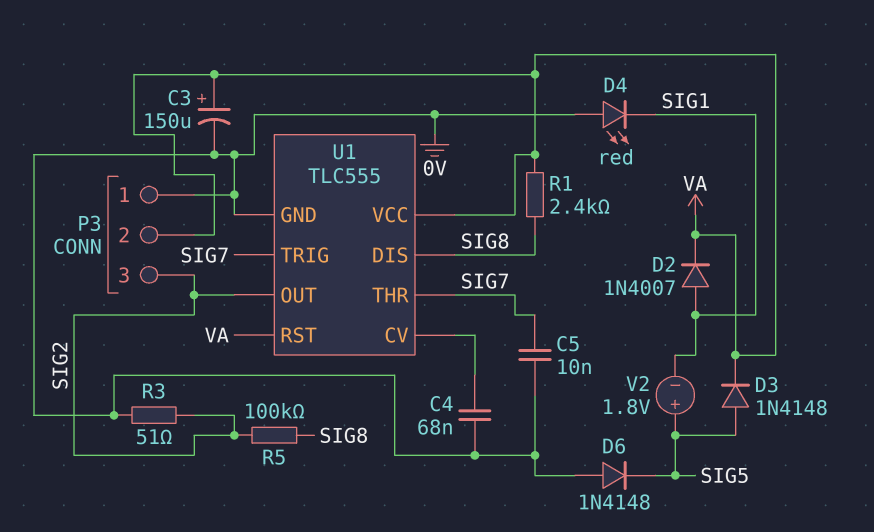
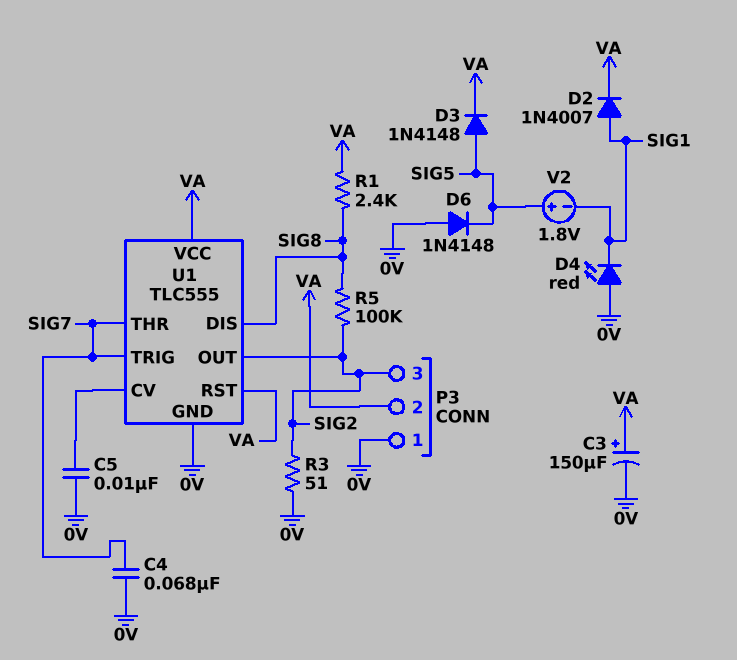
C4: 68nF (0V, U1/CV) -> 68nF (0V, SIG7)
C5: 10nF (0V, SIG7) -> 10nF (0V, U1/CV)

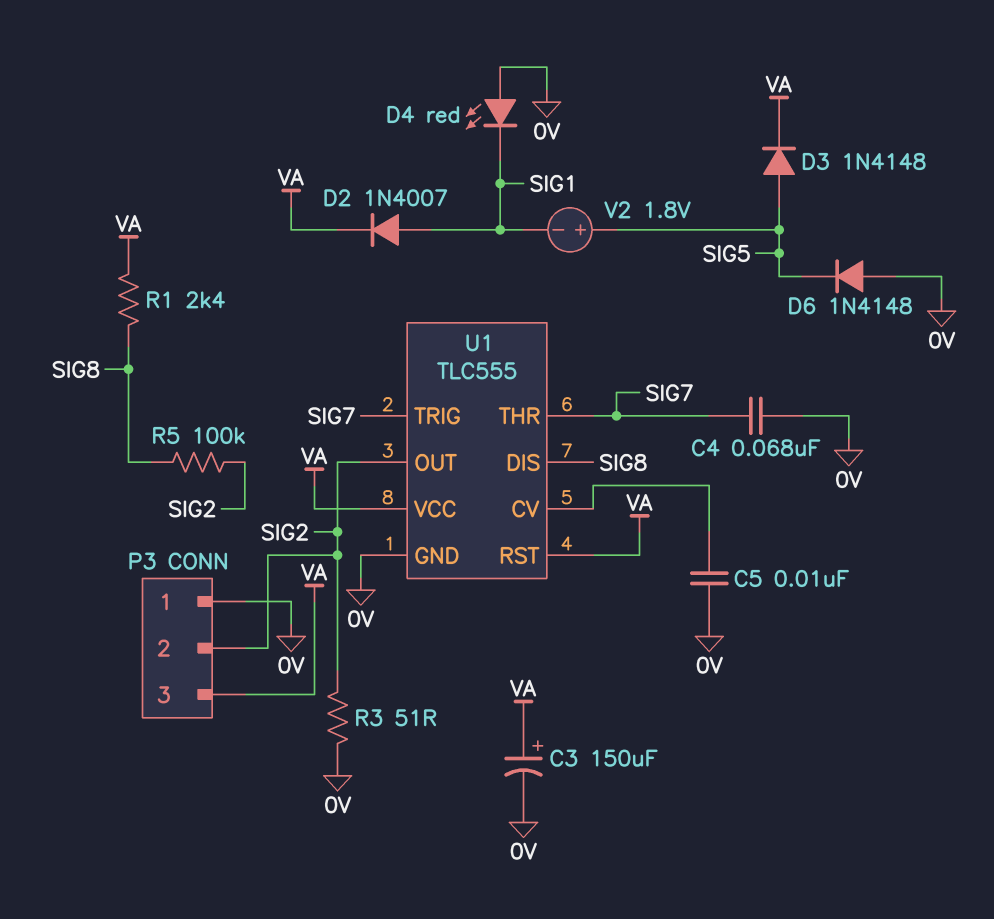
P3 pin 2: VA -> SIG2
P3 pin 3: SIG2 -> VA

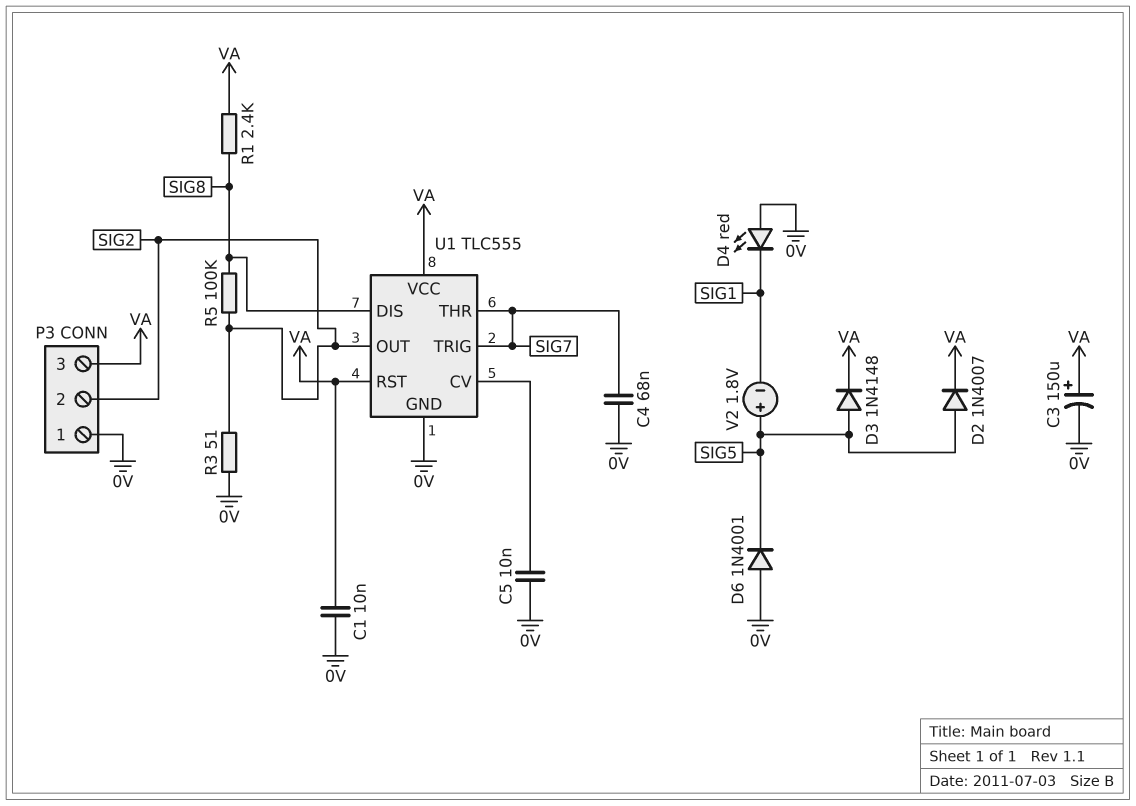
C1: none -> 10nF (0V, VA)
D2: diode 1N4007 (A SIG1, K VA) -> diode 1N4007 (A SIG5, K VA)
D6: diode 1N4148 (A 0V, K SIG5) -> diode 1N4001 (A 0V, K SIG5)

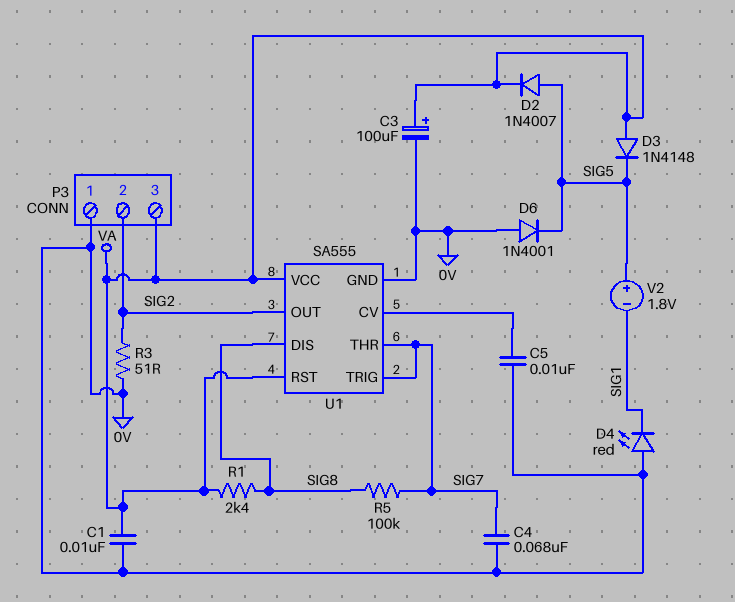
C3: 150uF (plus VA, minus 0V) -> 100uF (plus VA, minus 0V)
D3: diode 1N4148 (A SIG5, K VA) -> diode 1N4148 (A VA, K SIG5)
R5: 100k (SIG2, SIG8) -> 100k (SIG7, SIG8)
U1: TLC555 -> SA555

